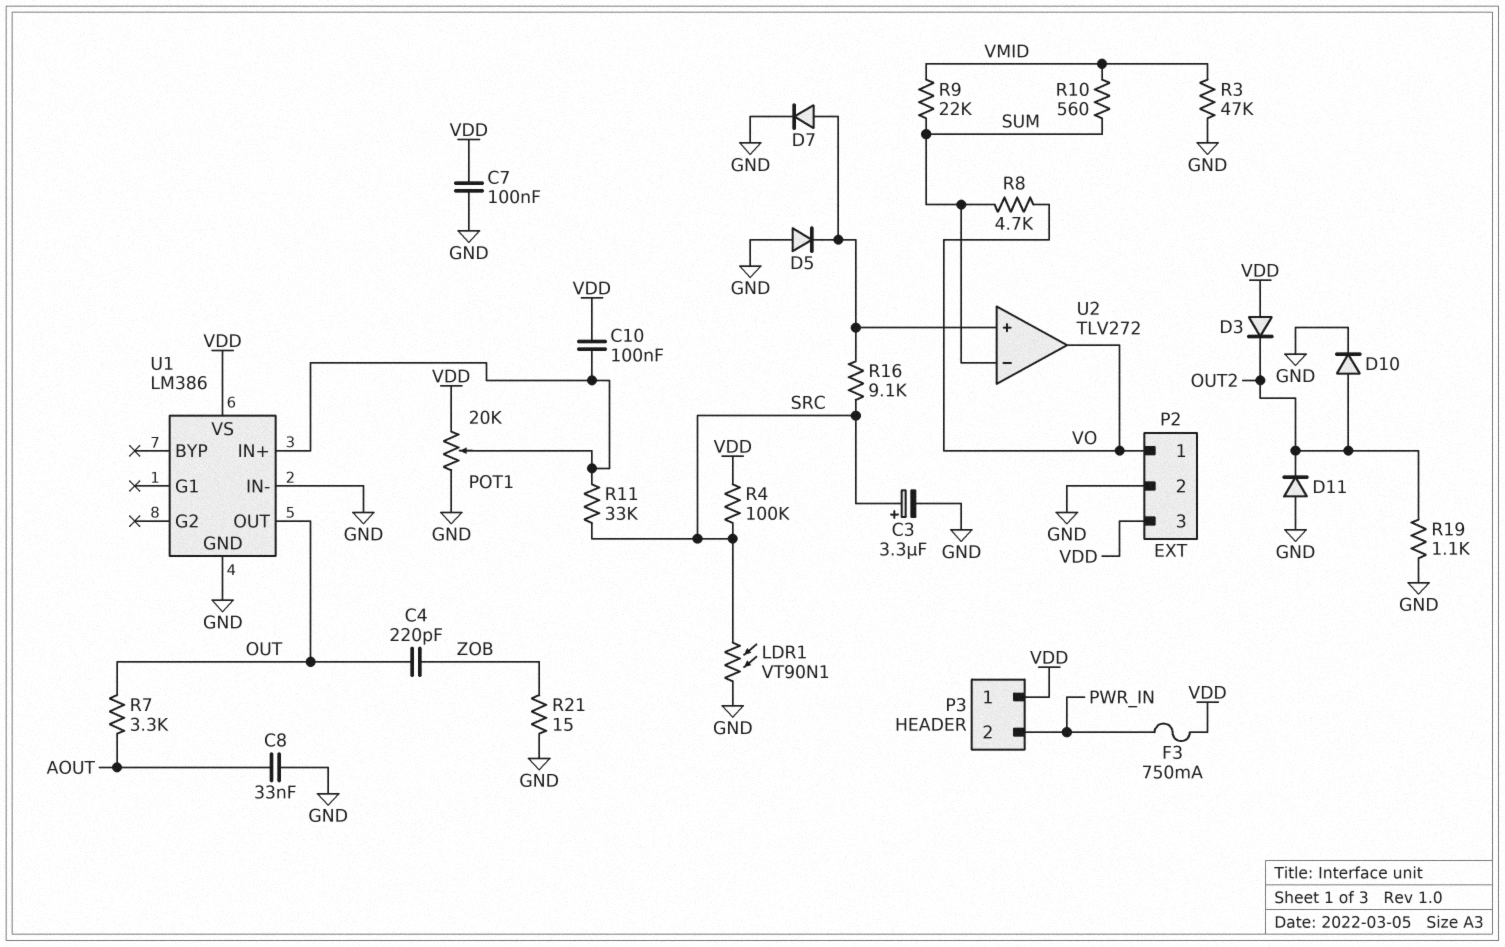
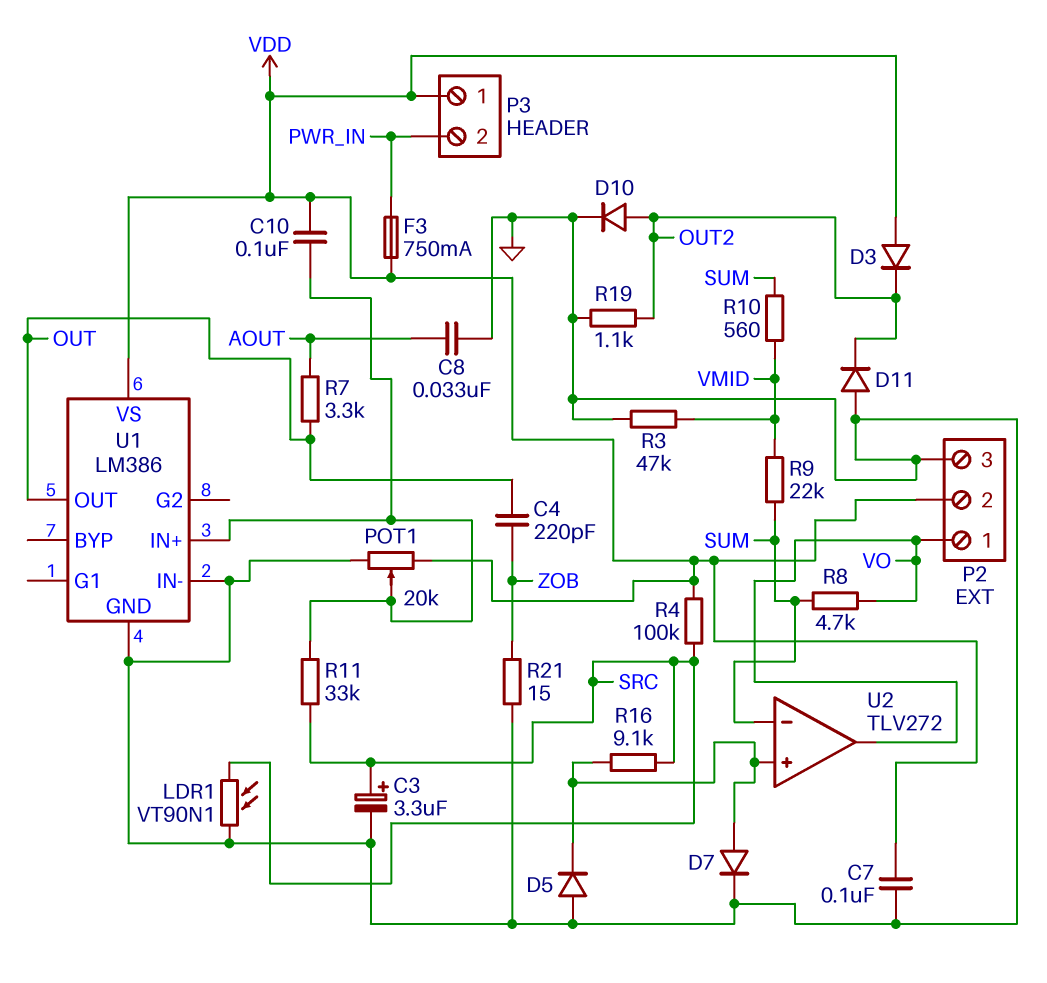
P2 pin 2: GND -> VDD
P2 pin 3: VDD -> GND

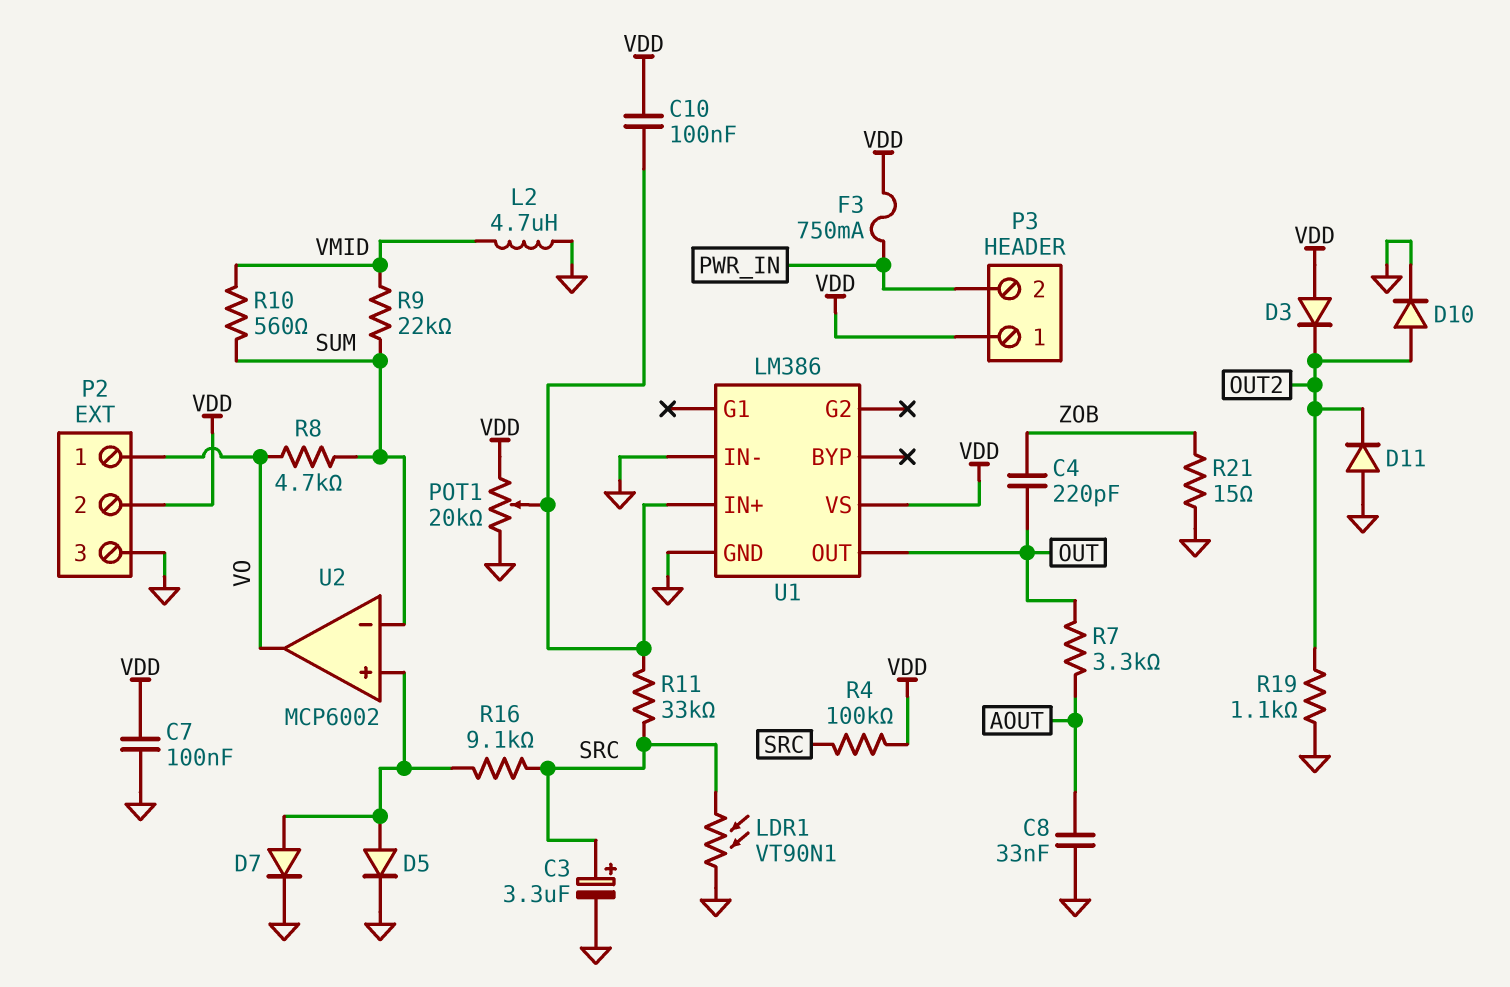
D5: diode (A GND, K U2/in+) -> diode (A U2/in+, K GND)
L2: none -> 4.7uH (GND, VMID)
R3: 47k (GND, VMID) -> none
U2: TLV272 -> MCP6002

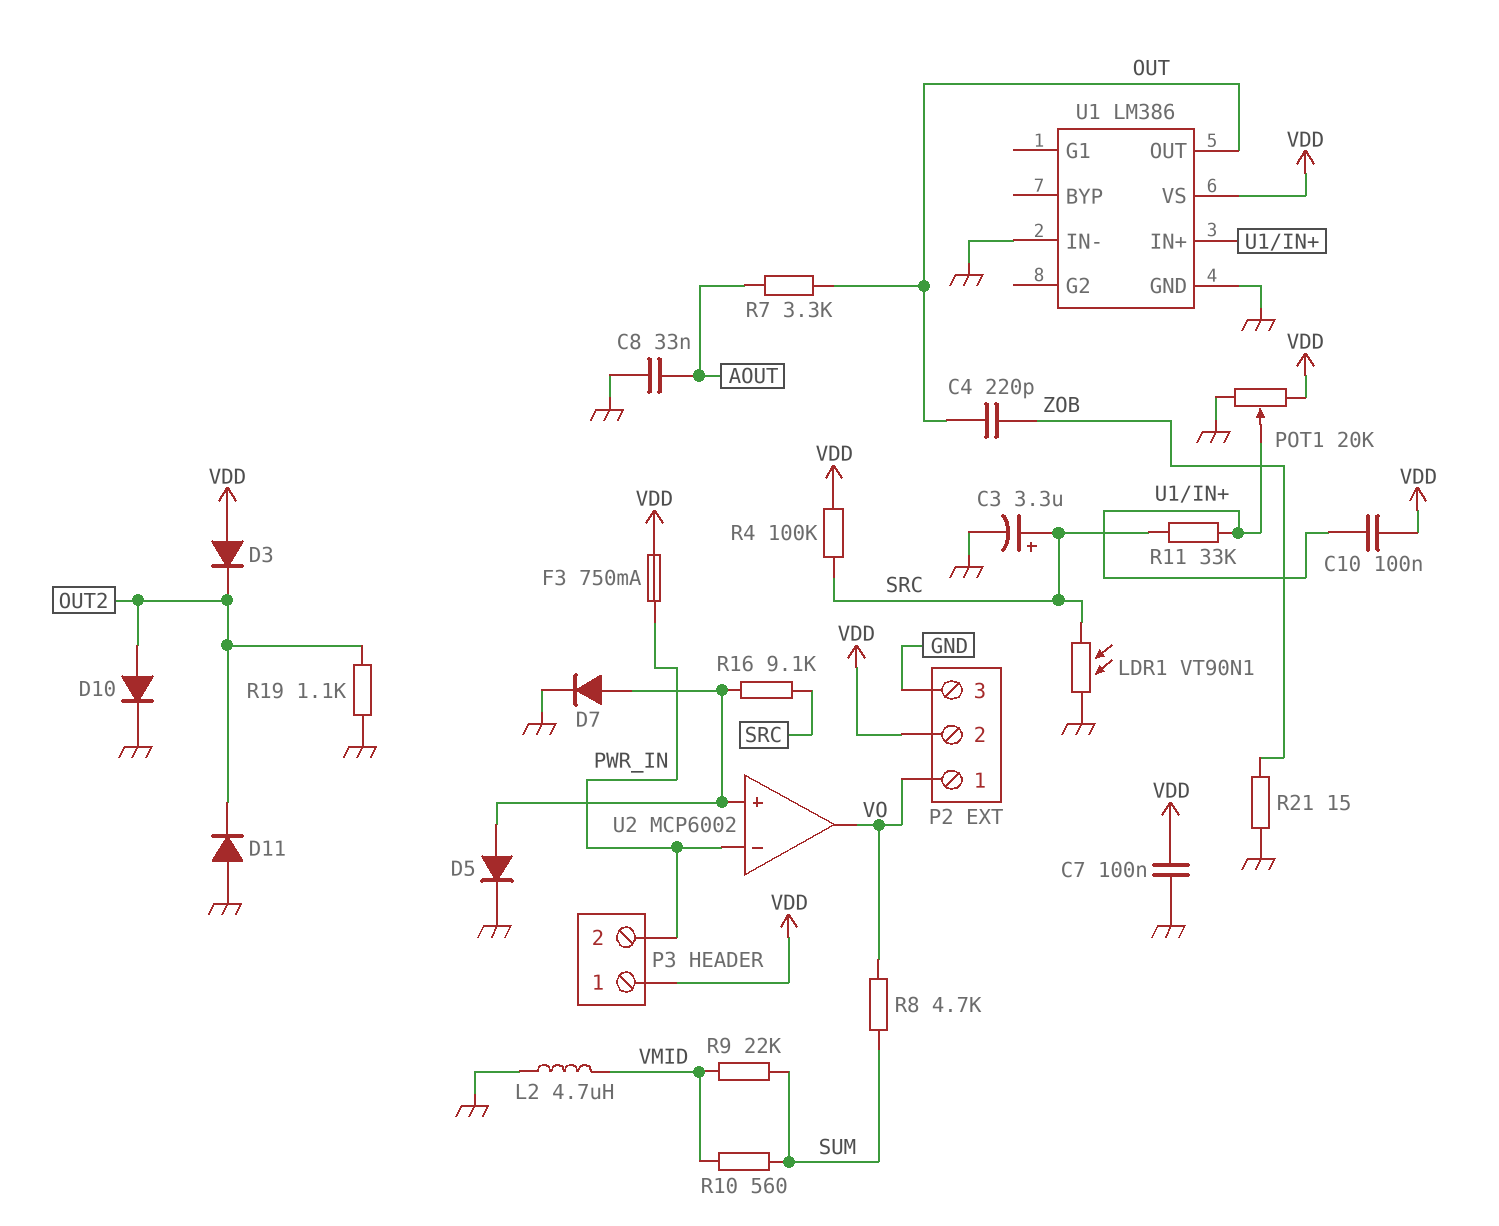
U2 pin in-: SUM -> PWR_IN

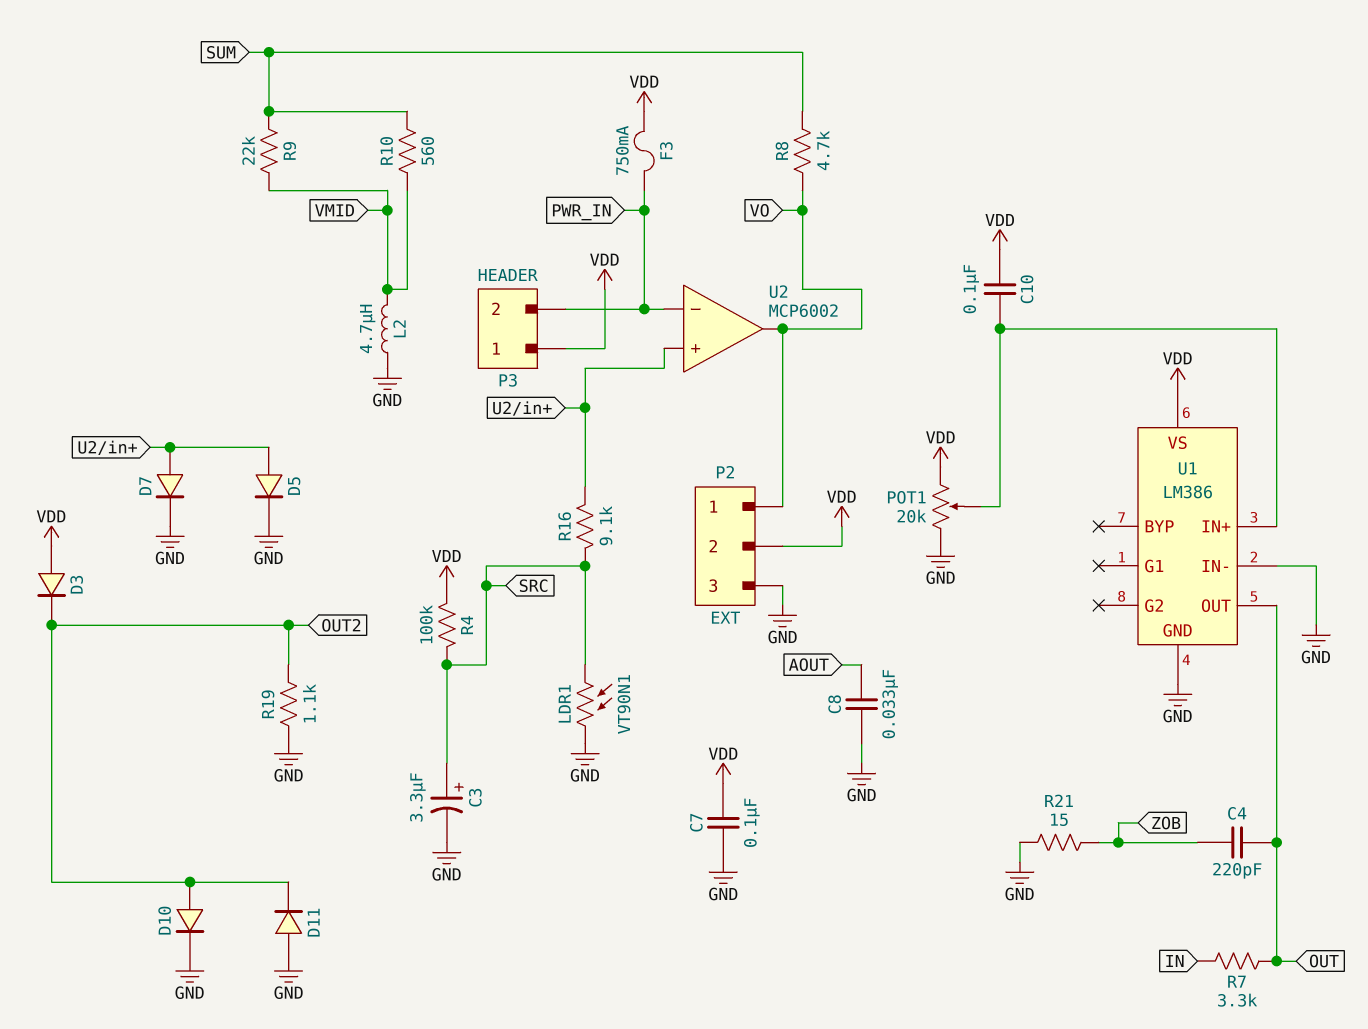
R7: 3.3k (AOUT, OUT) -> 3.3k (IN, OUT)
R11: 33k (SRC, U1/IN+) -> none

